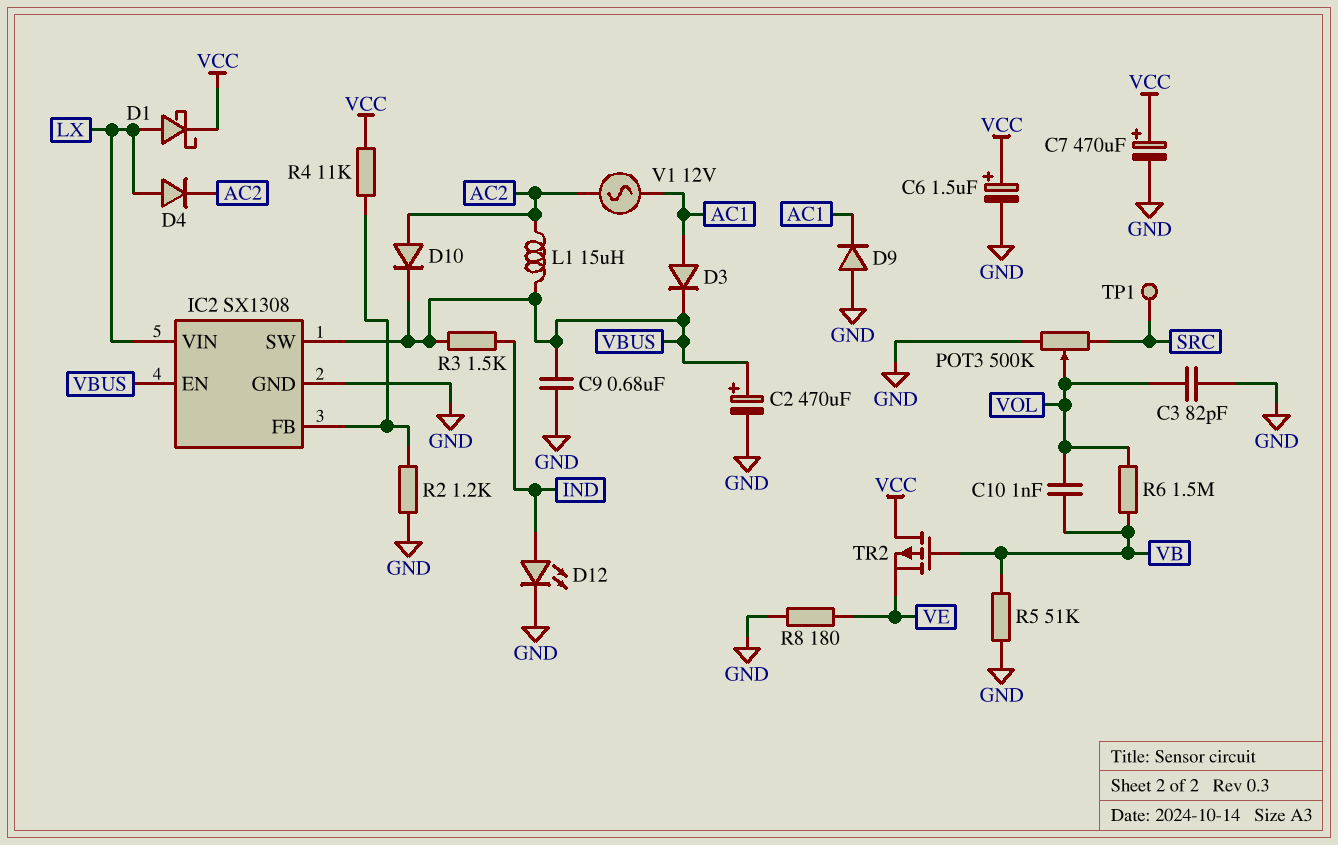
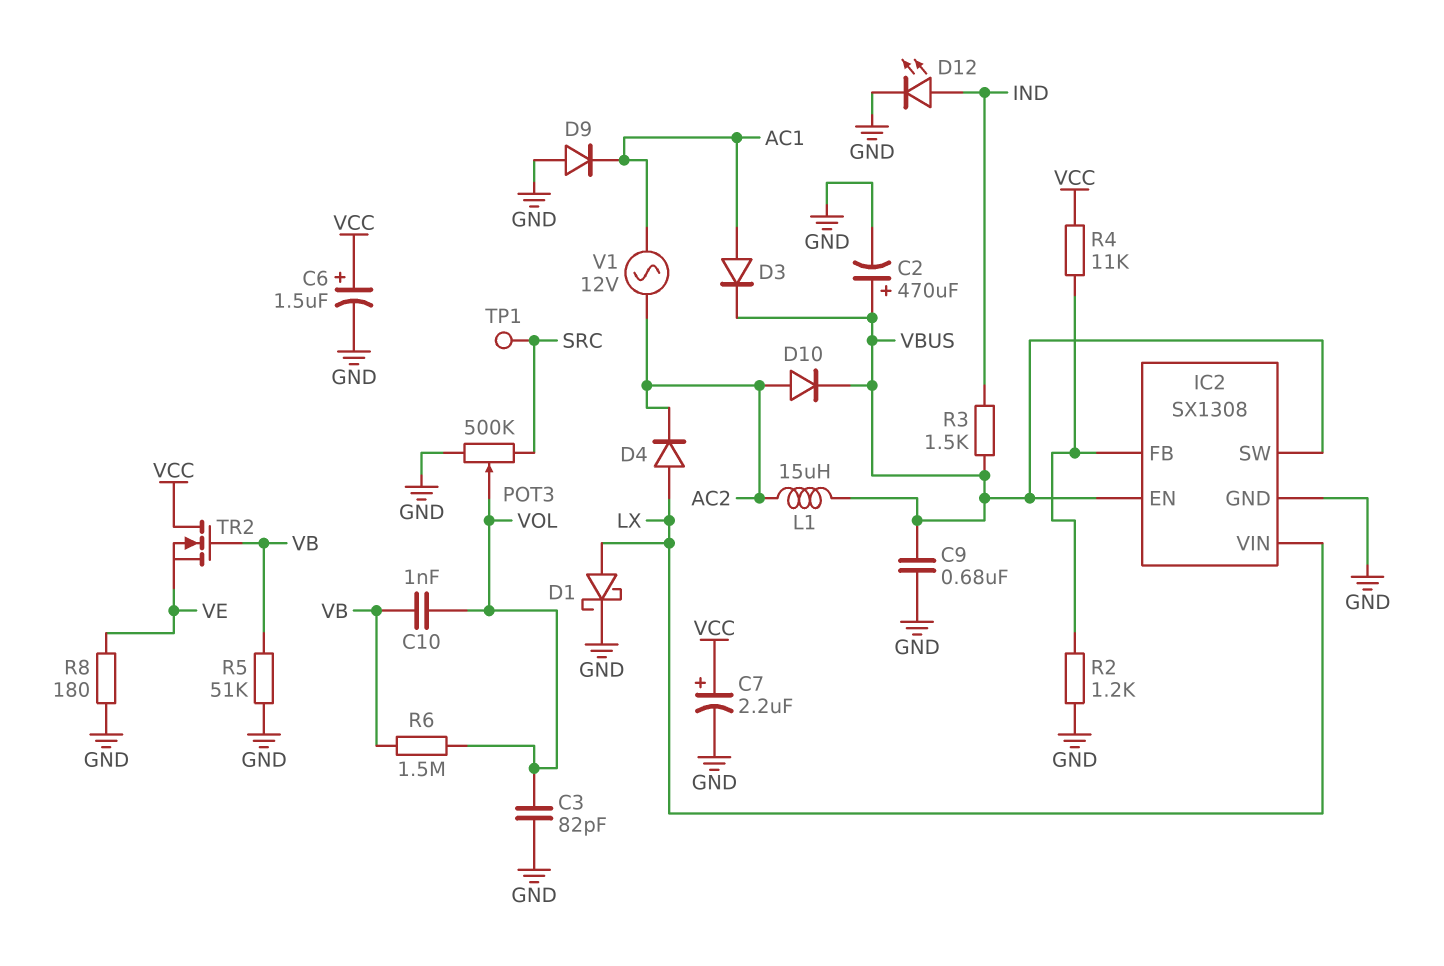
C7: 470uF (plus VCC, minus GND) -> 2.2uF (plus VCC, minus GND)
D1: schottky (A LX, K VCC) -> schottky (A LX, K GND)
TR2: PMOS (G VB, D VCC, S VE) -> NMOS (G VB, D VCC, S VE)

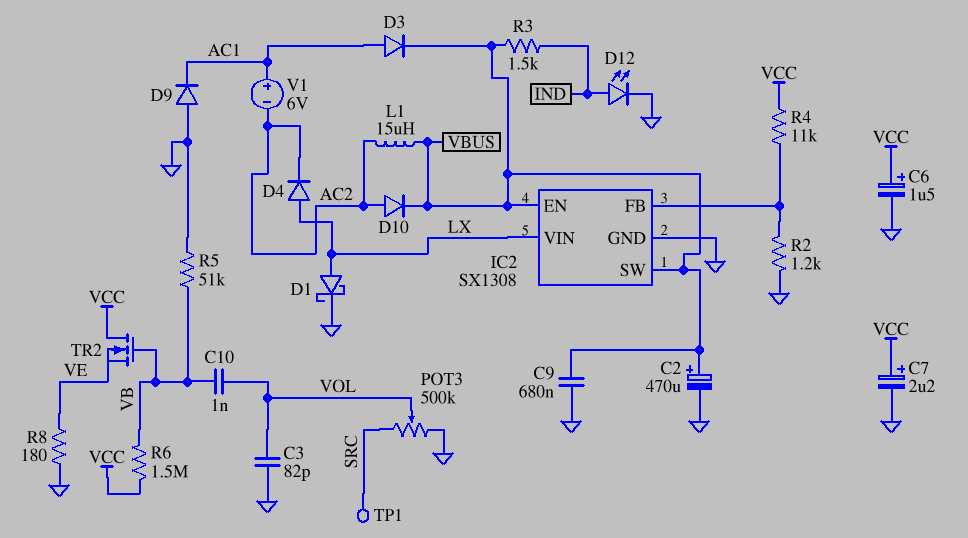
R6: 1.5M (VB, VOL) -> 1.5M (VB, VCC)
V1: AC 12V (AC1, AC2) -> 6V (plus AC1, minus AC2)

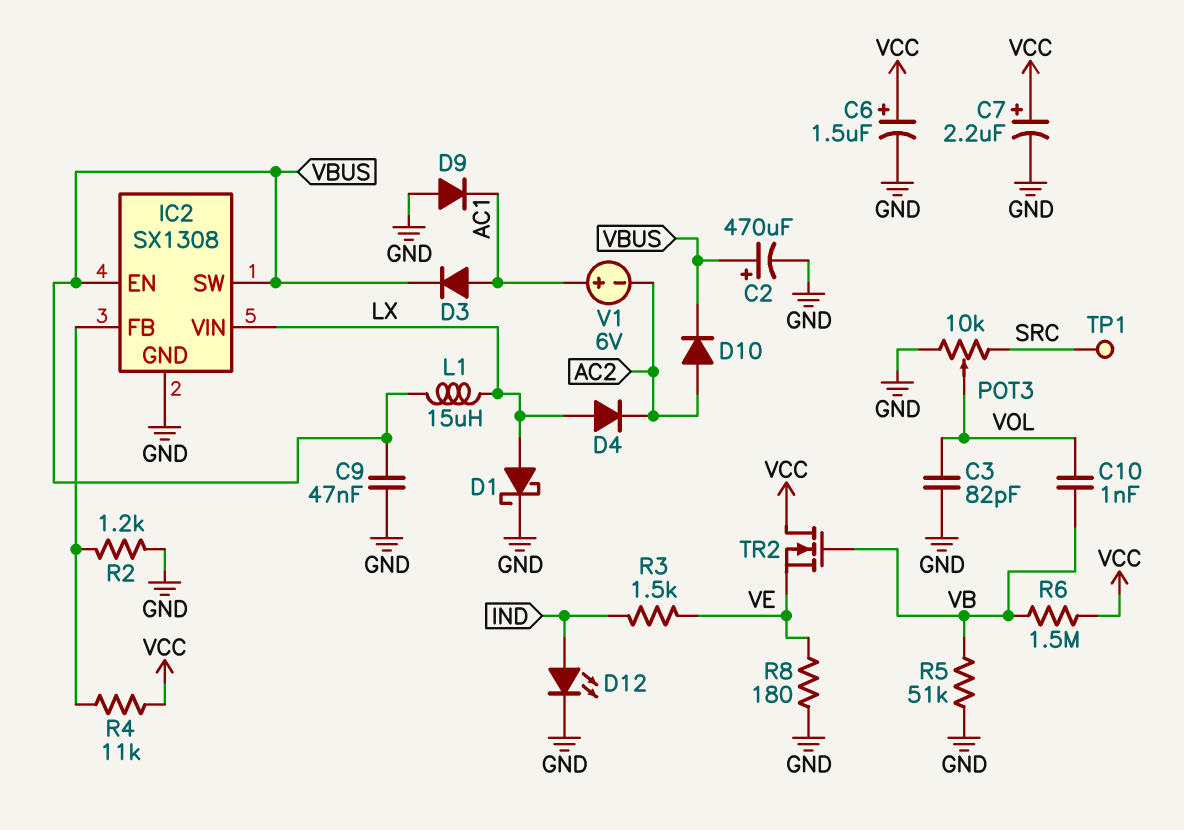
C9: 680nF (GND, VBUS) -> 47nF (GND, VBUS)
L1: 15uH (AC2, VBUS) -> 15uH (LX, VBUS)
POT3: 500k (GND, SRC, wiper VOL) -> 10k (GND, SRC, wiper VOL)
R3: 1.5k (IND, VBUS) -> 1.5k (IND, VE)

